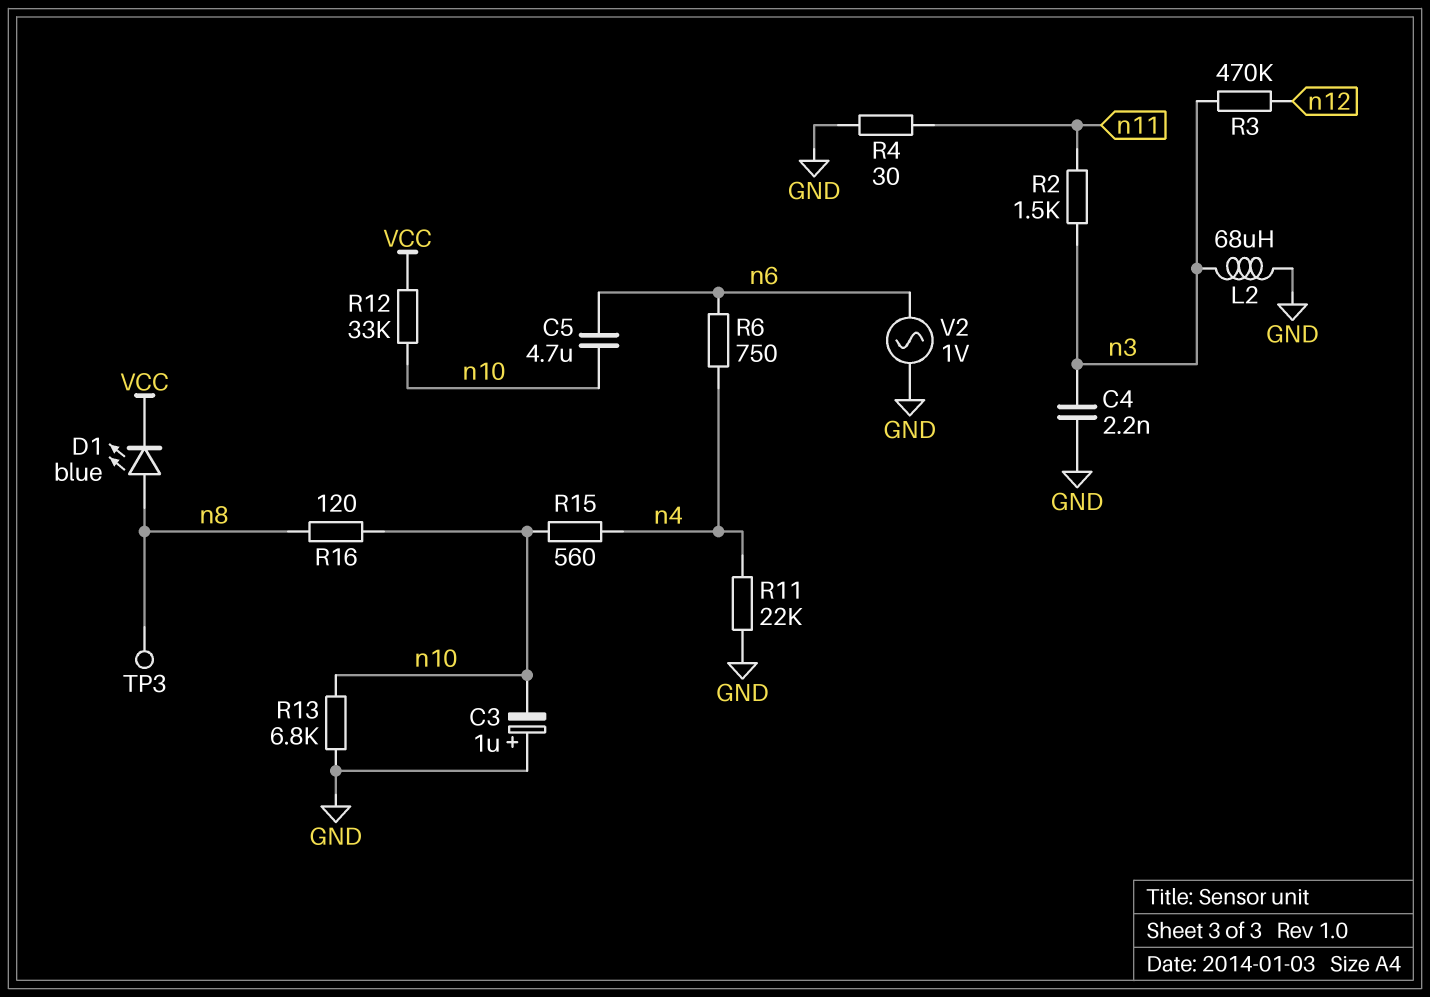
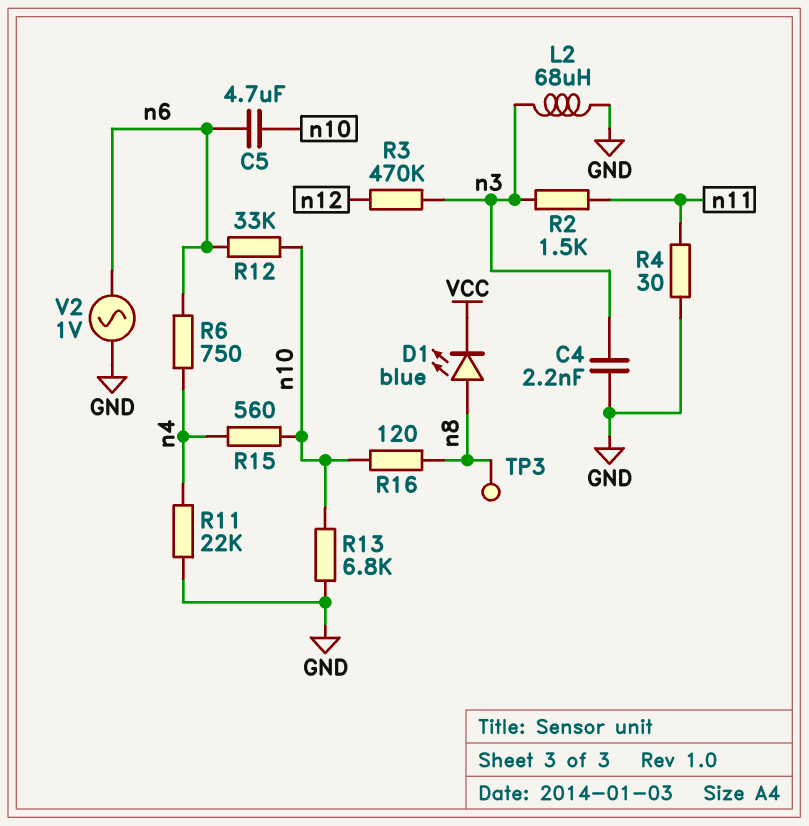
C3: 1uF (plus GND, minus n10) -> none
R12: 33k (VCC, n10) -> 33k (n6, n10)

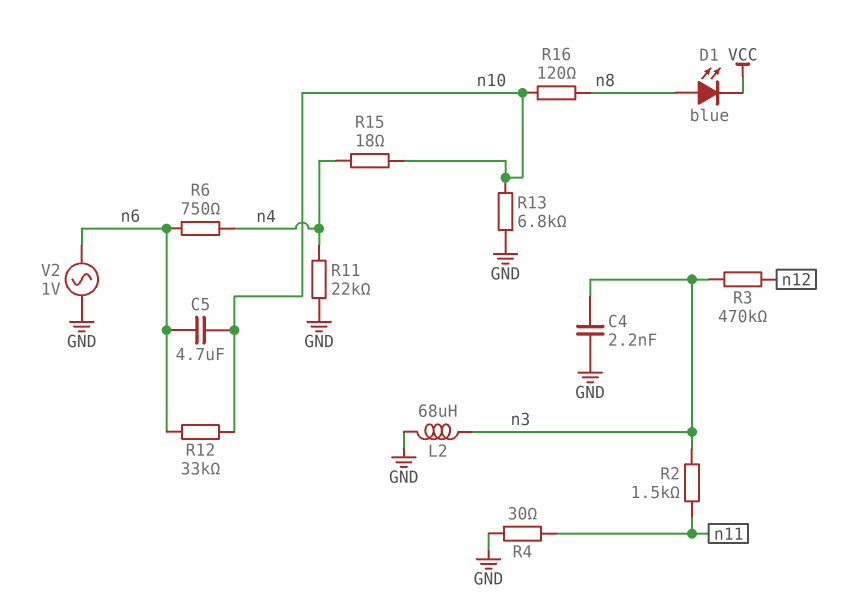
R15: 560 (n4, n10) -> 18 (n4, n10)
TP3: test point (n8) -> none

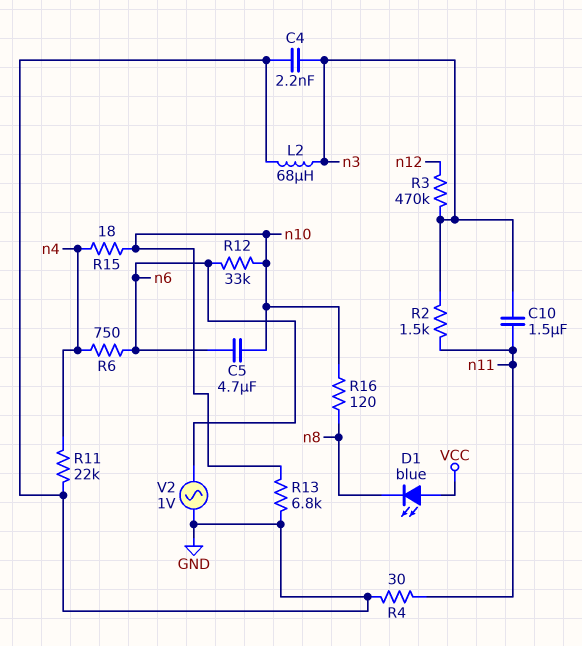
C10: none -> 1.5uF (n3, n11)
D1: LED blue (A n8, K VCC) -> LED blue (A VCC, K n8)

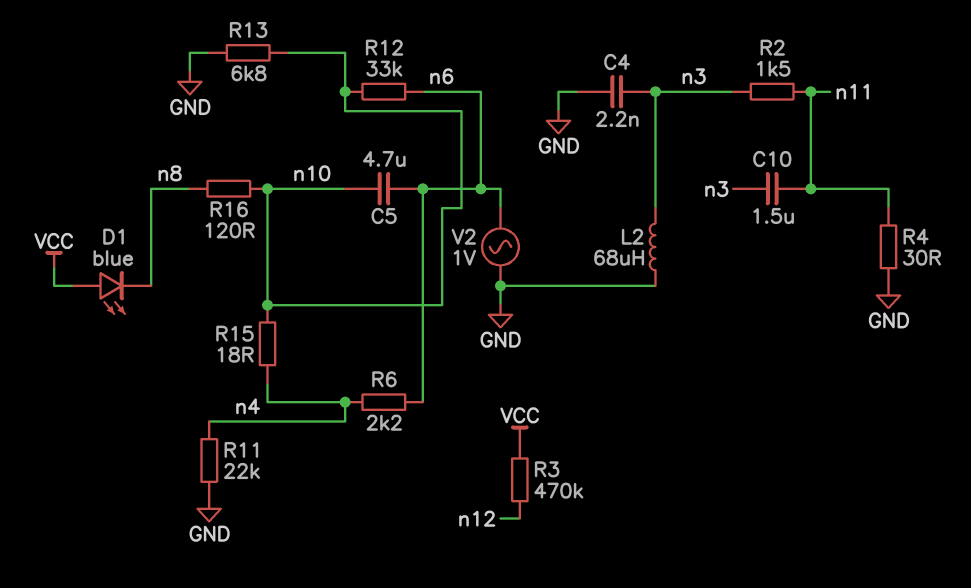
R3: 470k (n3, n12) -> 470k (VCC, n12)
R6: 750 (n4, n6) -> 2.2k (n4, n6)

